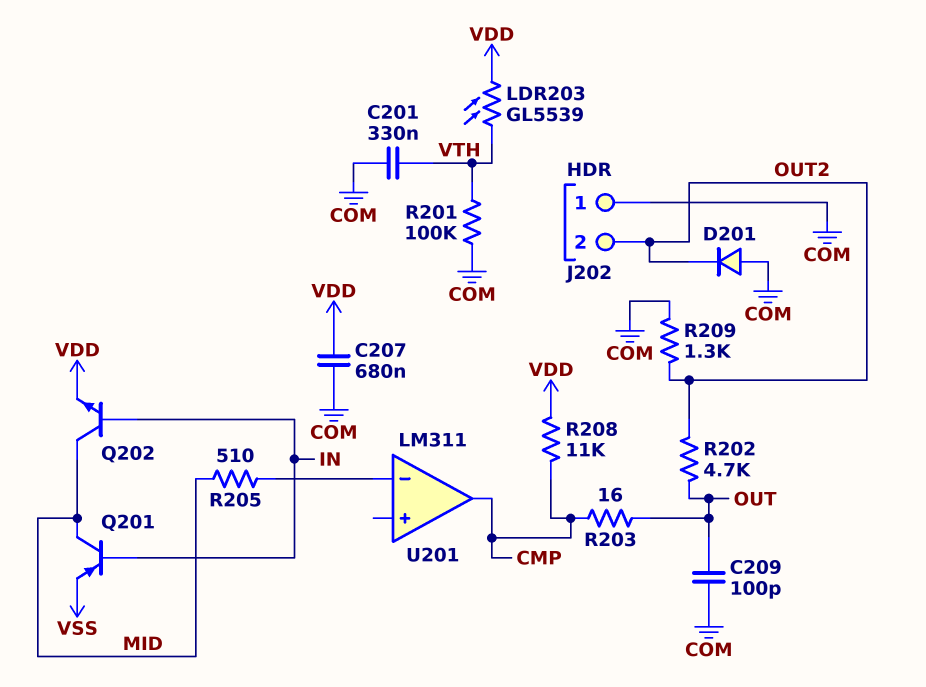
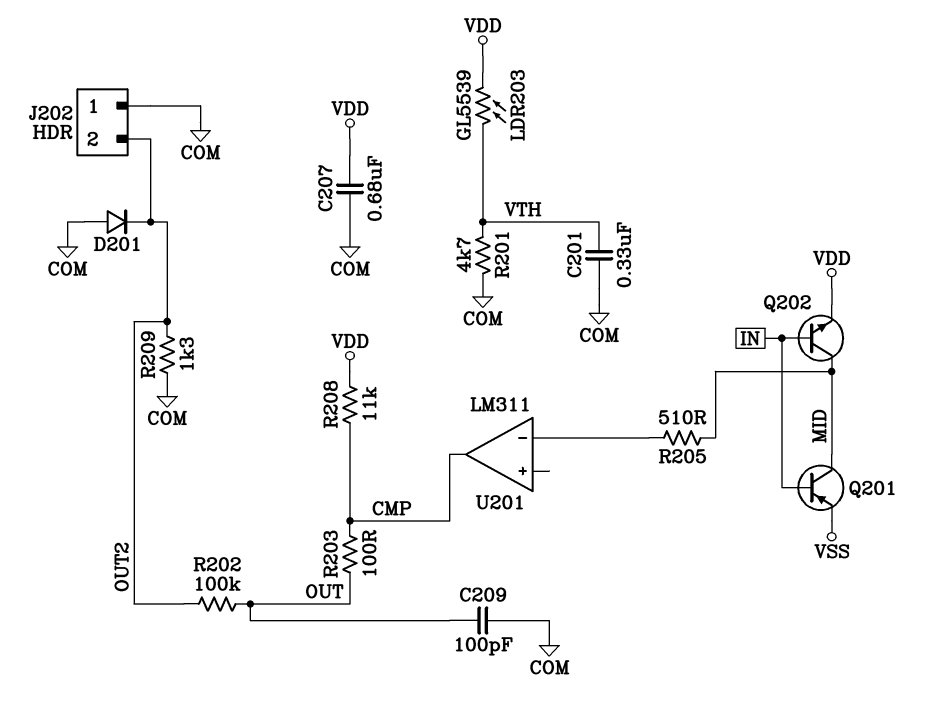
R201: 100k (COM, VTH) -> 4.7k (COM, VTH)
R202: 4.7k (OUT, OUT2) -> 100k (OUT, OUT2)
R203: 16 (CMP, OUT) -> 100 (CMP, OUT)

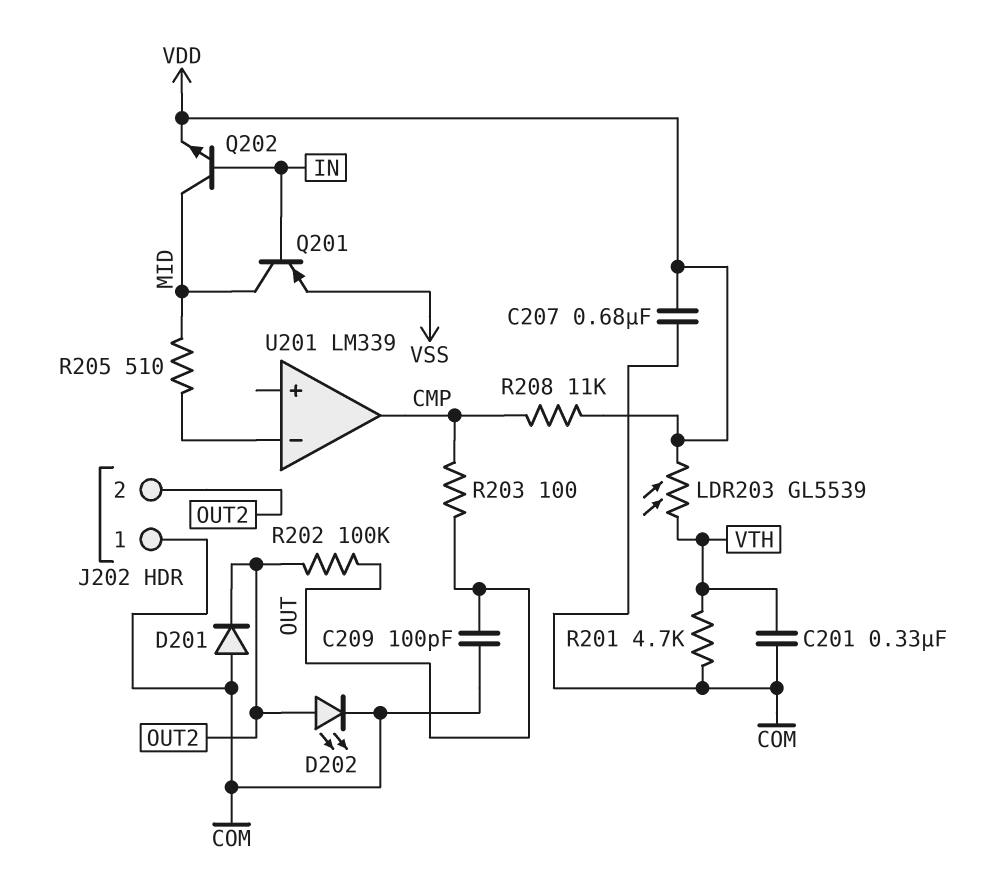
D202: none -> LED (A OUT2, K COM)
R209: 1.3k (COM, OUT2) -> none
U201: LM311 -> LM339

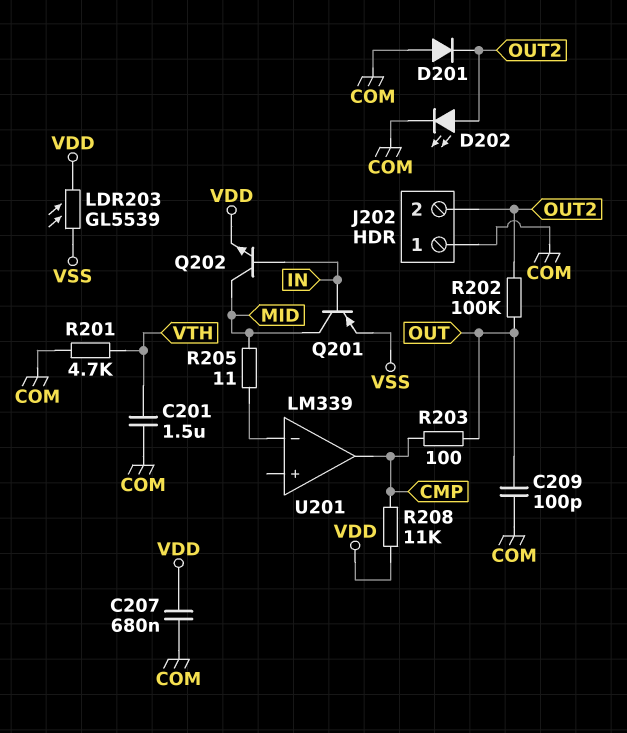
C201: 330nF (COM, VTH) -> 1.5uF (COM, VTH)
LDR203: GL5539 (VDD, VTH) -> GL5539 (VDD, VSS)
R205: 510 (MID, U201/in-) -> 11 (MID, U201/in-)

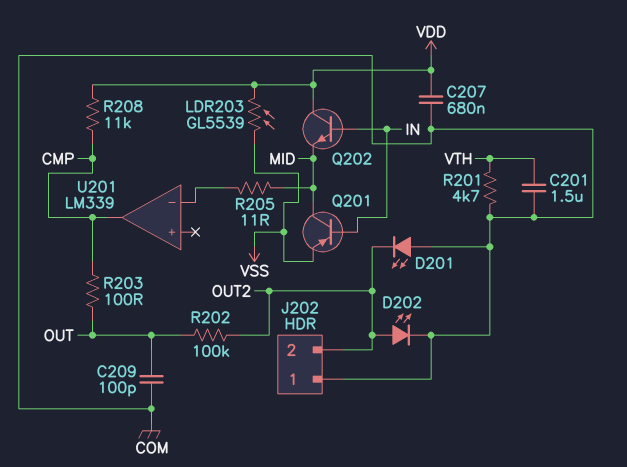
D201: diode (A COM, K OUT2) -> LED (A COM, K OUT2)
Q202: NPN (B IN, C MID, E VDD) -> NPN (B IN, C VDD, E MID)

